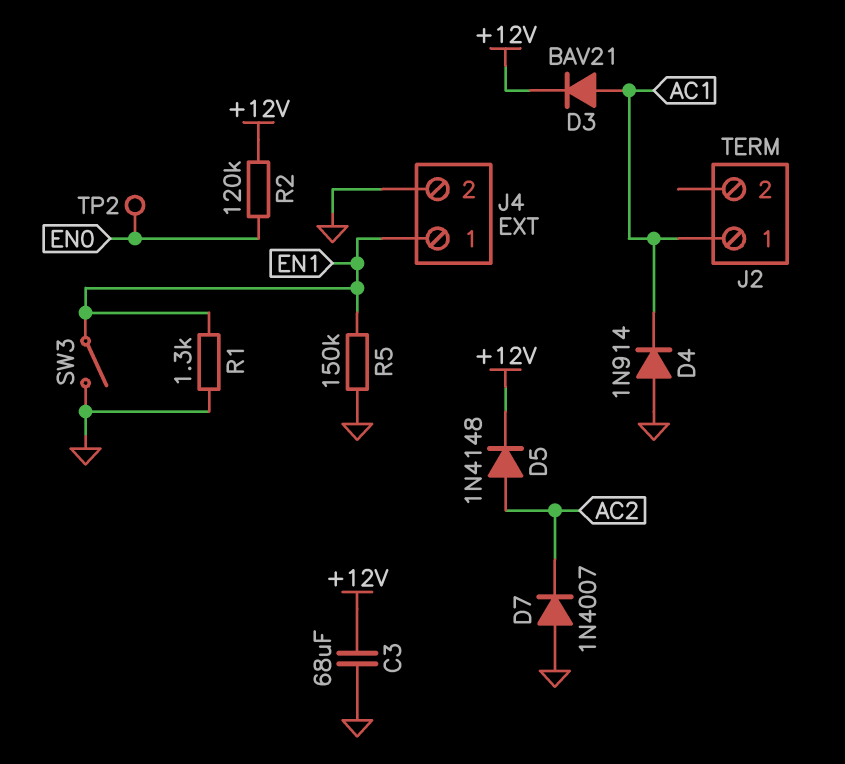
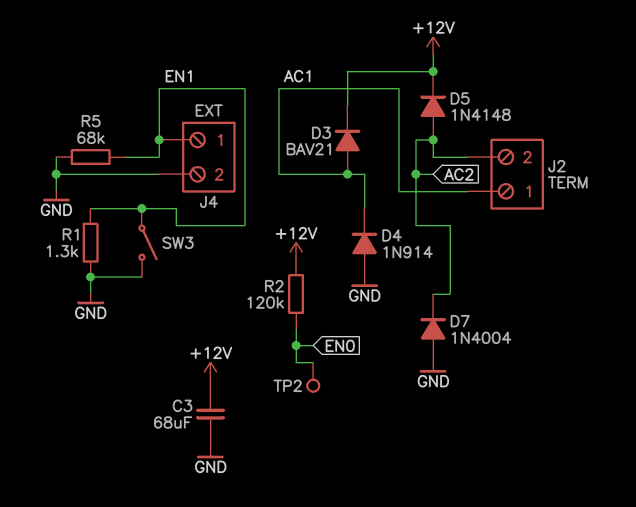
D7: diode 1N4007 (A GND, K AC2) -> diode 1N4004 (A GND, K AC2)
J2 pin 2: none -> AC2
R5: 150k (EN1, GND) -> 68k (EN1, GND)

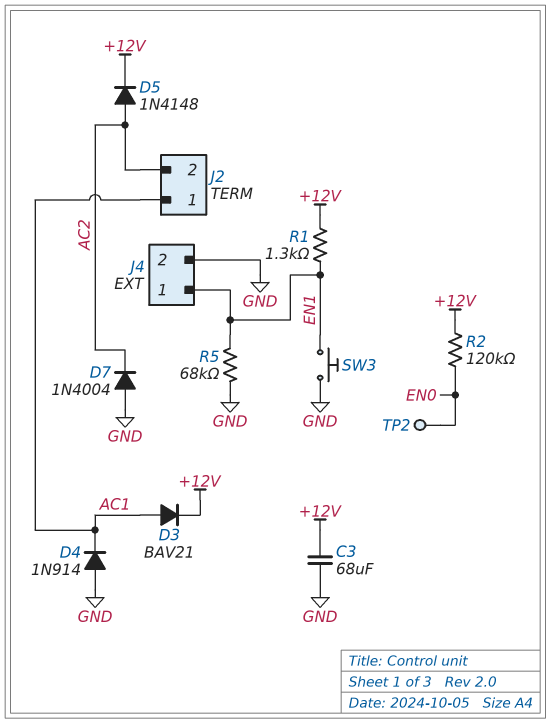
R1: 1.3k (EN1, GND) -> 1.3k (+12V, EN1)
SW3: switch (EN1, GND) -> button (EN1, GND)

